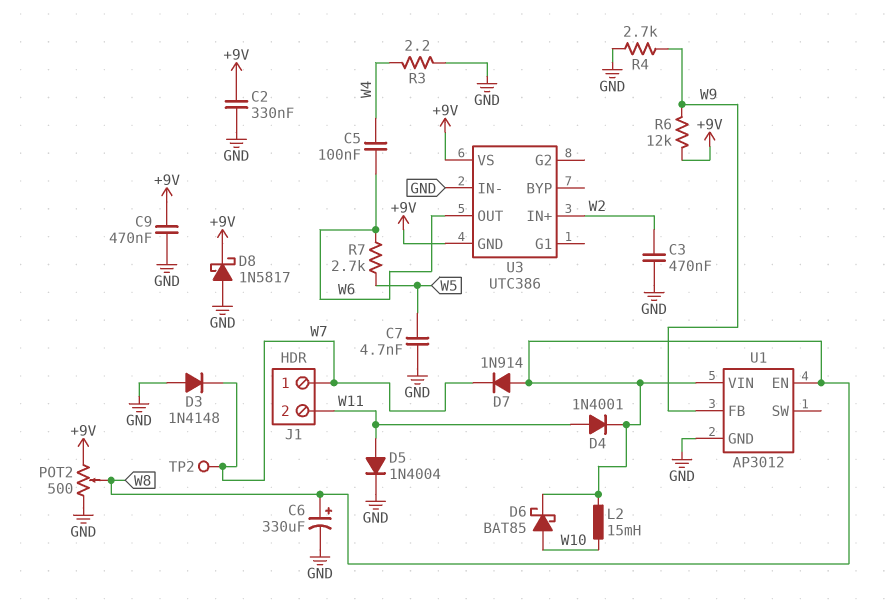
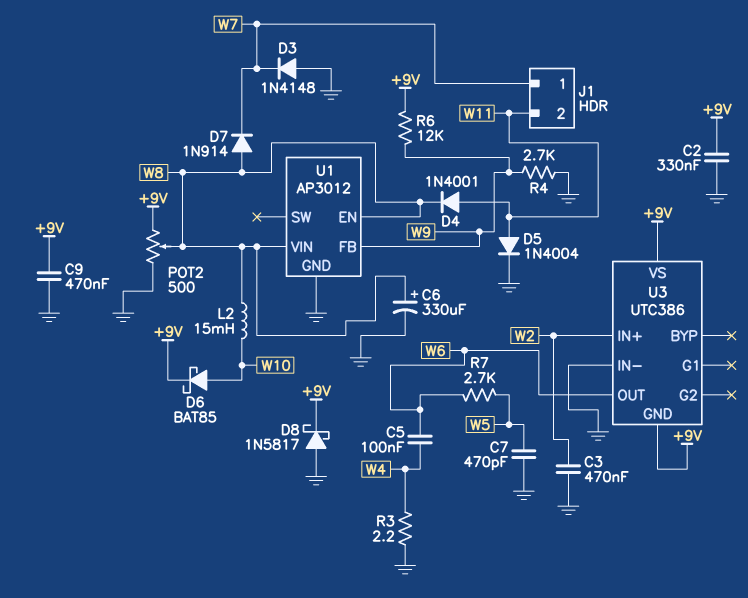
C7: 4.7nF (GND, W5) -> 470pF (GND, W5)
D6: schottky BAT85 (A W10, K W8) -> schottky BAT85 (A W10, K +9V)
TP2: test point (W7) -> none

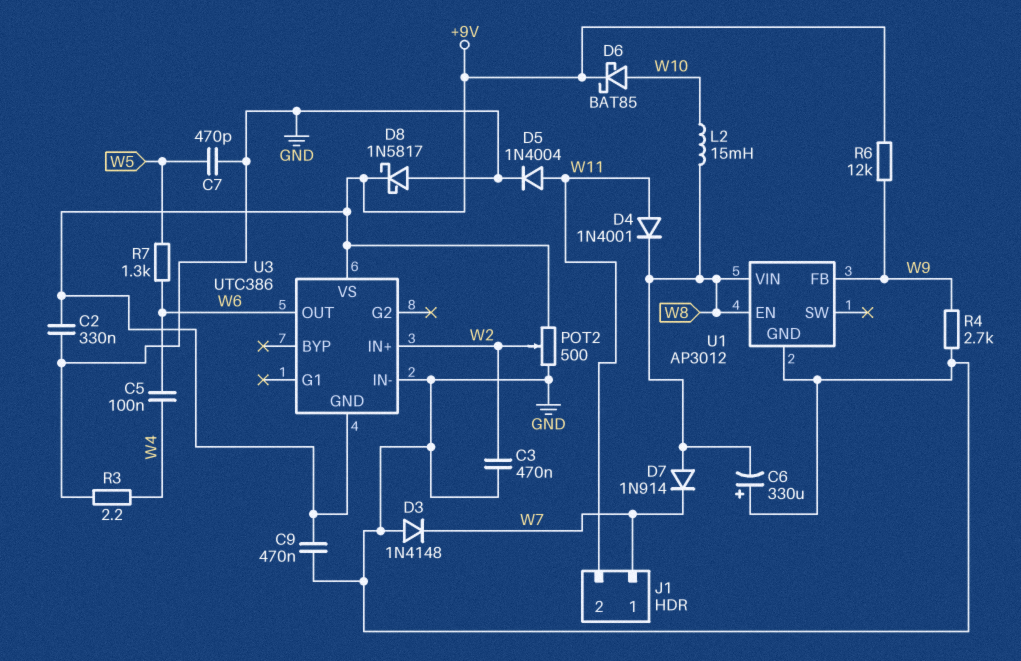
C6: 330uF (plus W8, minus GND) -> 330uF (plus GND, minus W8)
POT2: 500 (+9V, GND, wiper W8) -> 500 (+9V, GND, wiper W2)
R7: 2.7k (W5, W6) -> 1.3k (W5, W6)

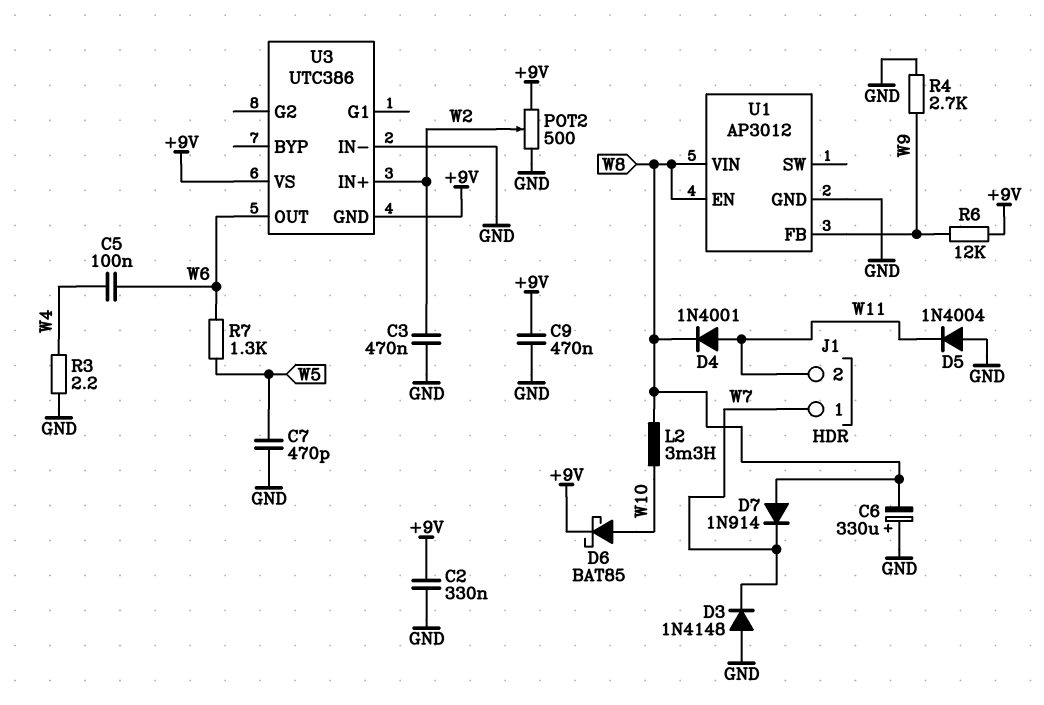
D5: diode 1N4004 (A W11, K GND) -> diode 1N4004 (A GND, K W11)
D8: schottky 1N5817 (A GND, K +9V) -> none
L2: 15mH (W8, W10) -> 3.3mH (W8, W10)

